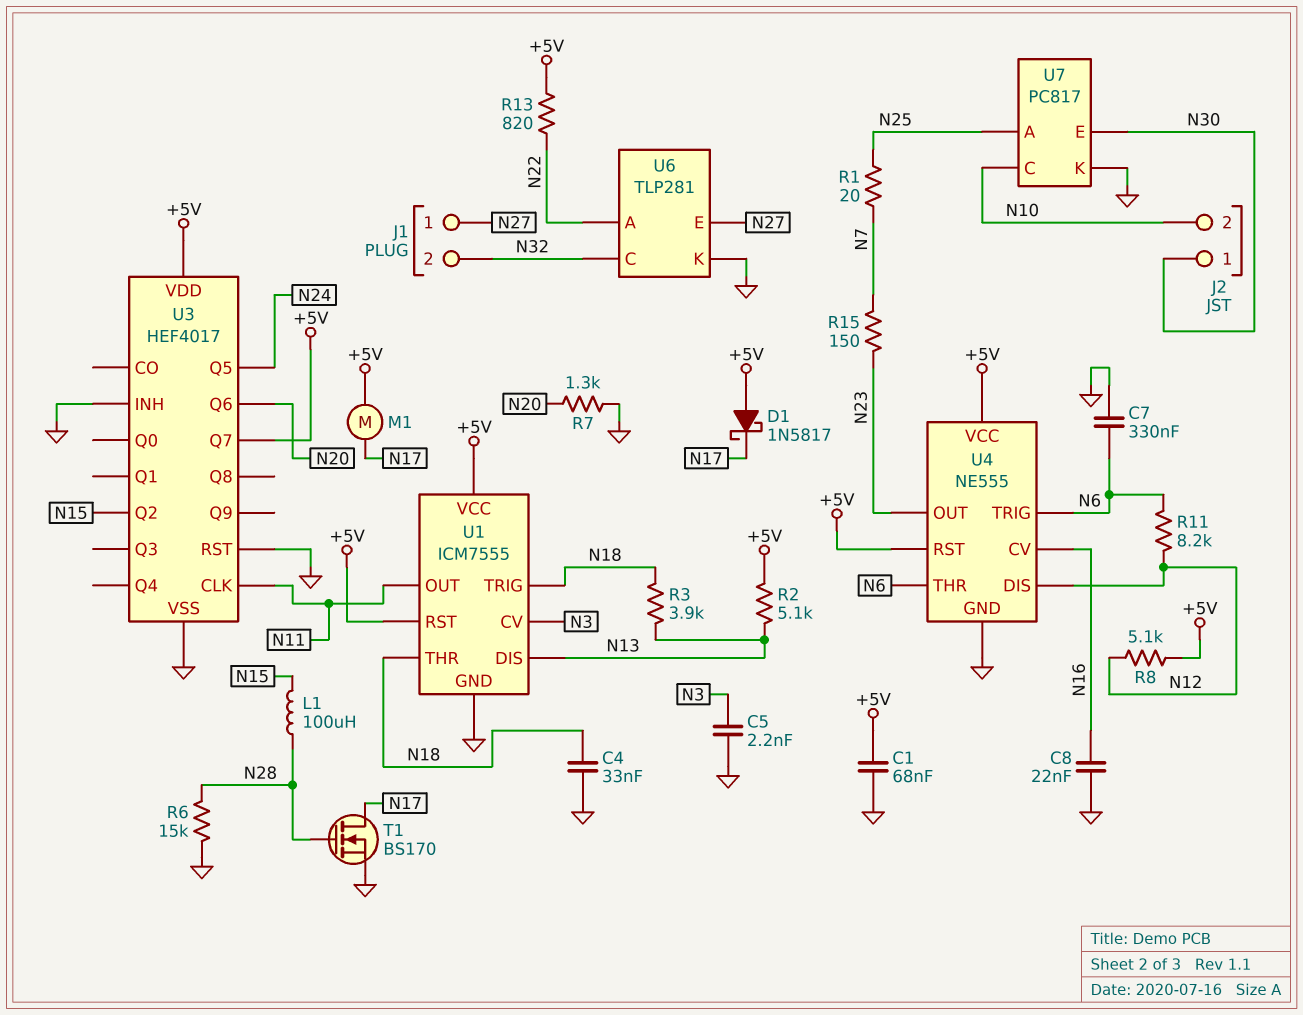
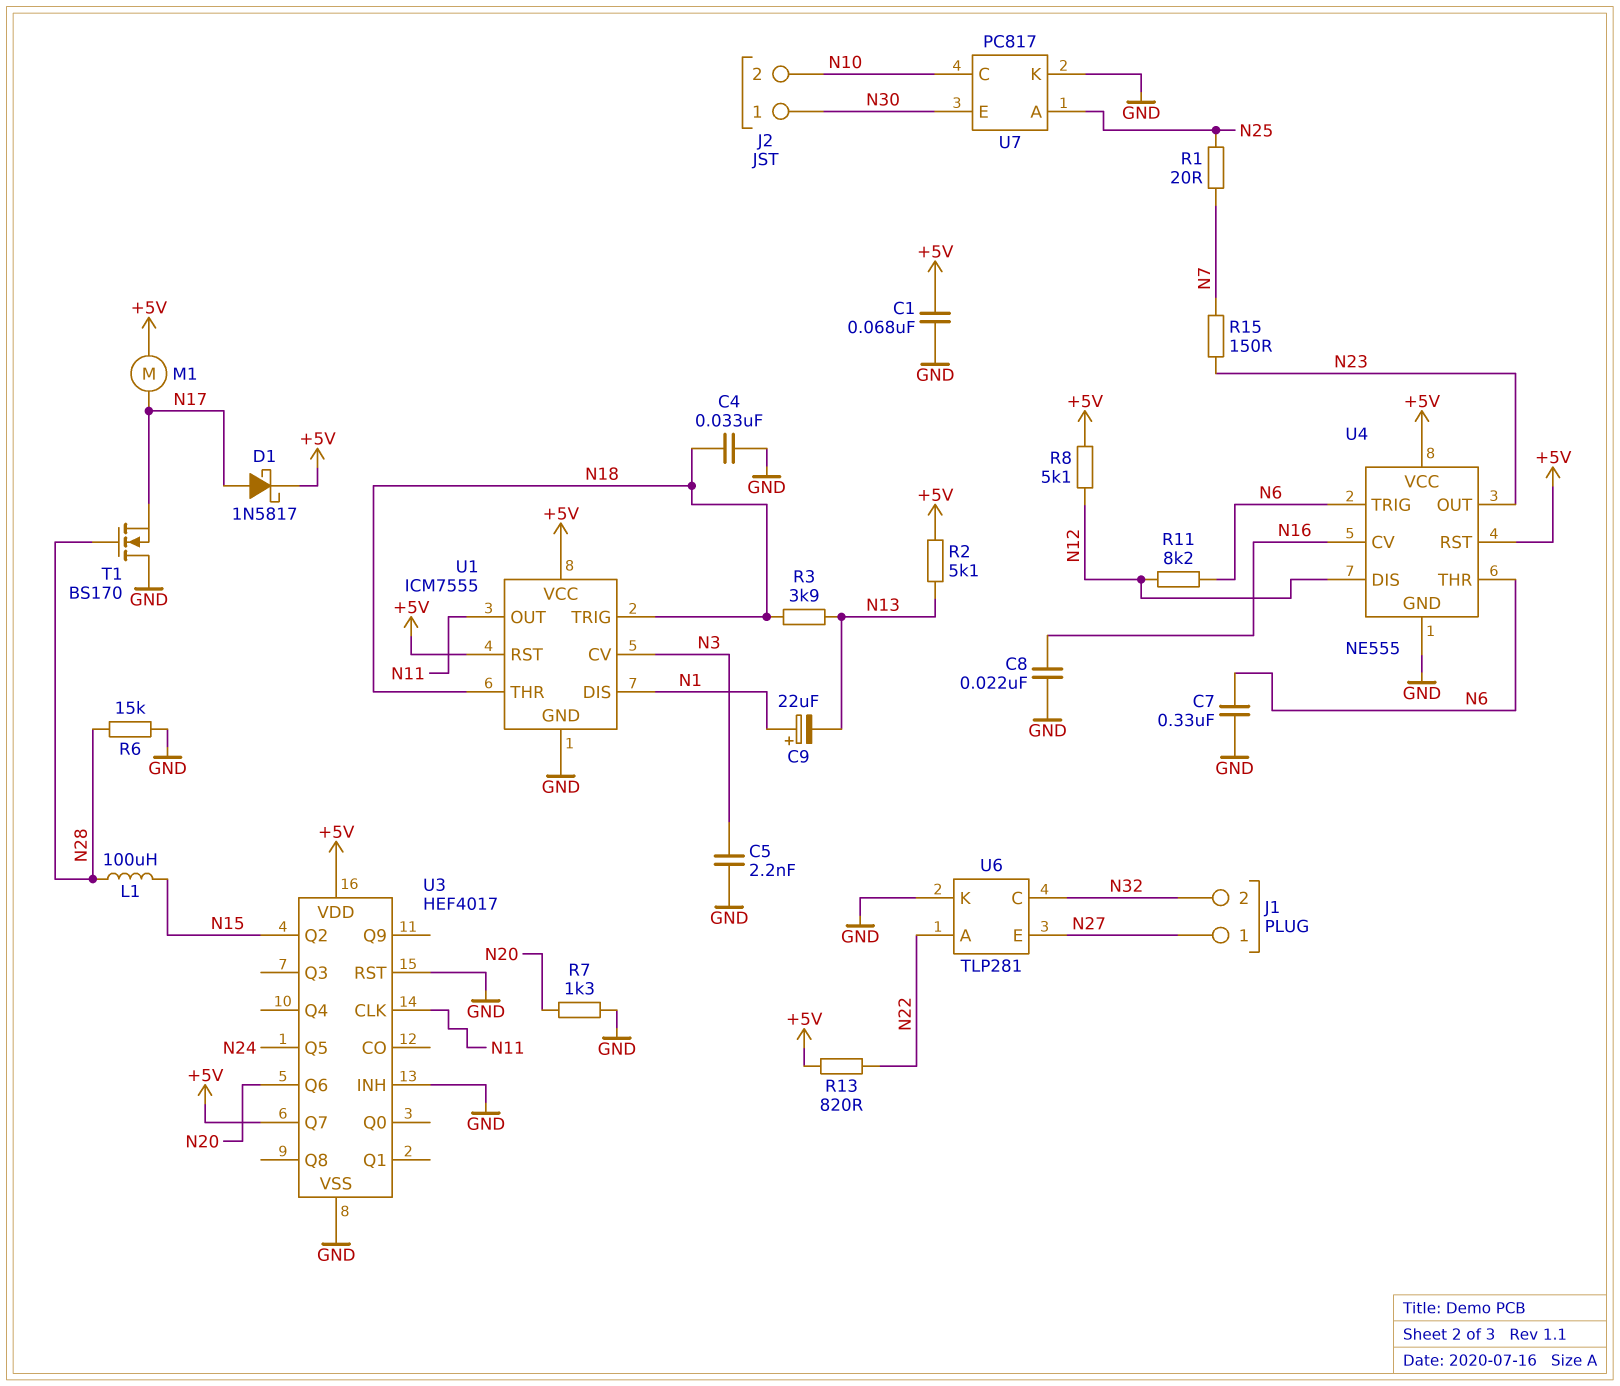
C9: none -> 22uF (plus N1, minus N13)
D1: schottky 1N5817 (A +5V, K N17) -> schottky 1N5817 (A N17, K +5V)
T1: NMOS BS170 (G N28, D N17, S GND) -> NMOS BS170 (G N28, D GND, S N17)
U1 pin DIS: N13 -> N1

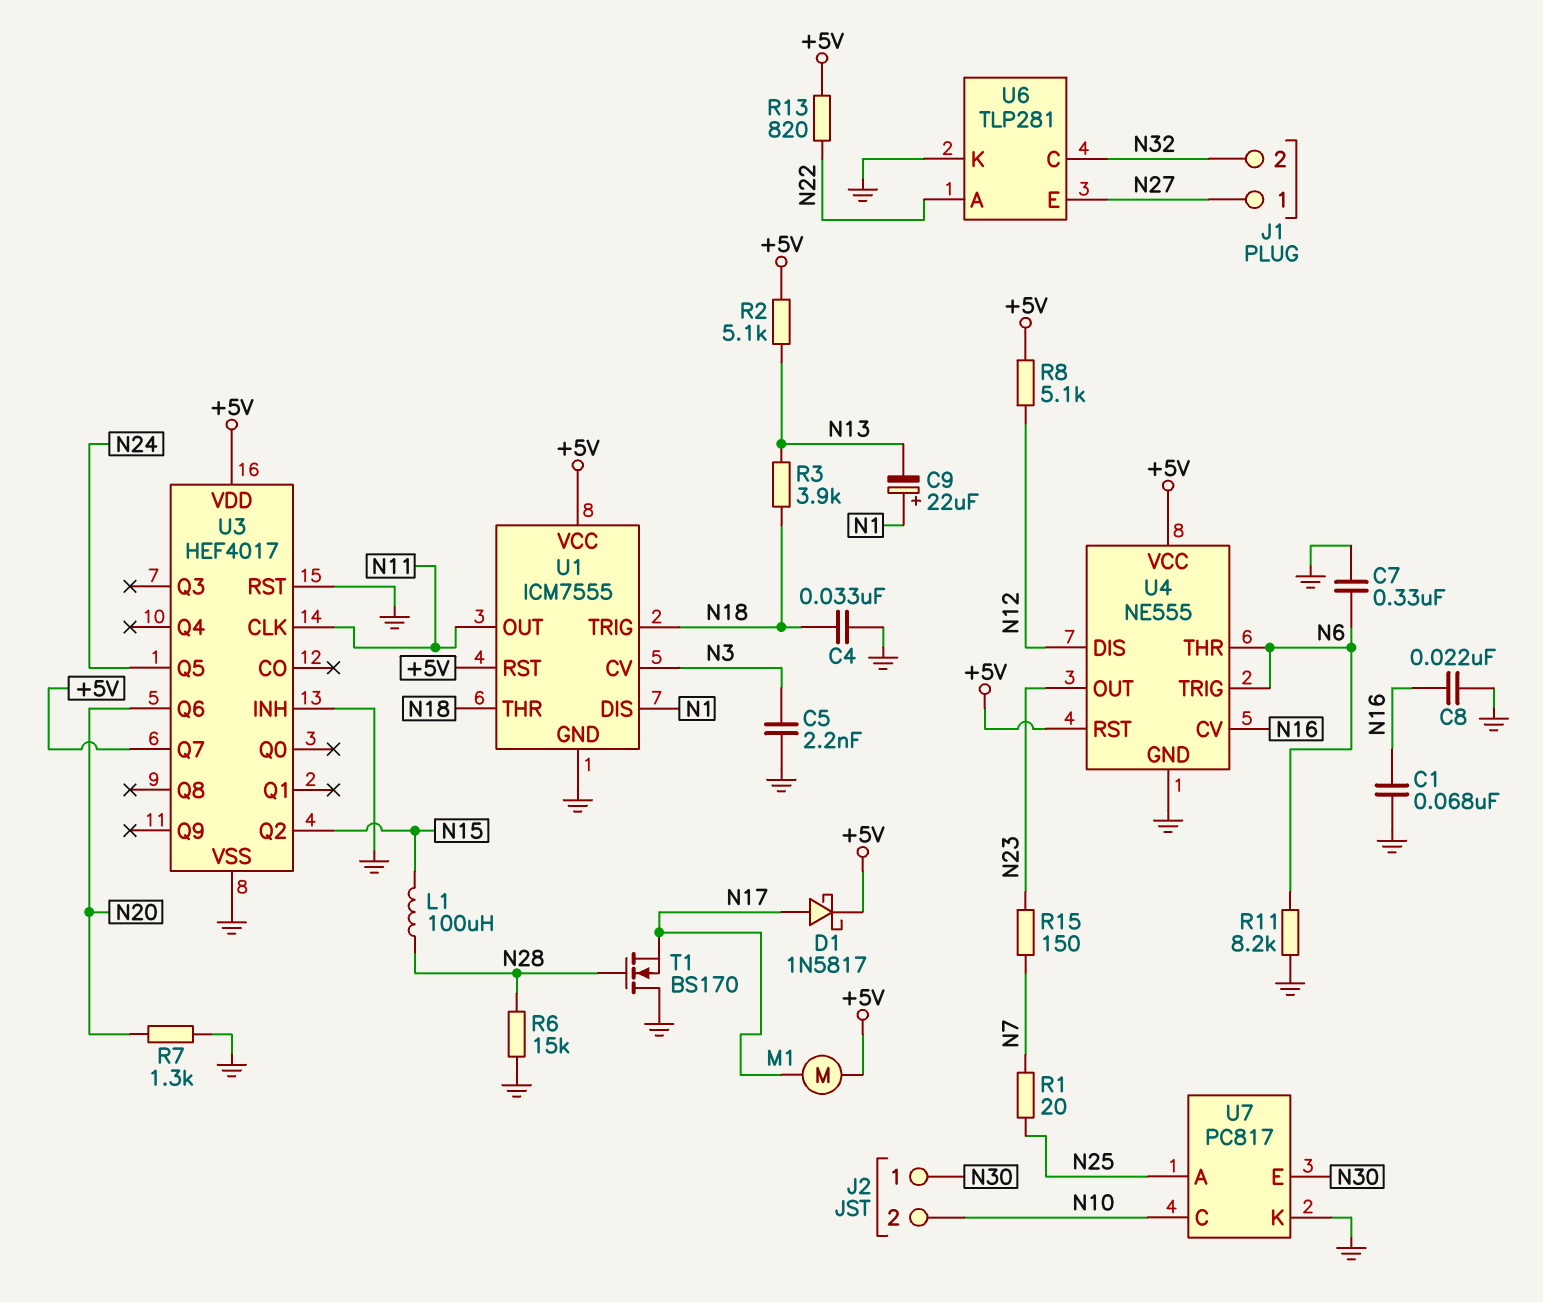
C1: 68nF (+5V, GND) -> 68nF (GND, N16)
R11: 8.2k (N6, N12) -> 8.2k (GND, N6)

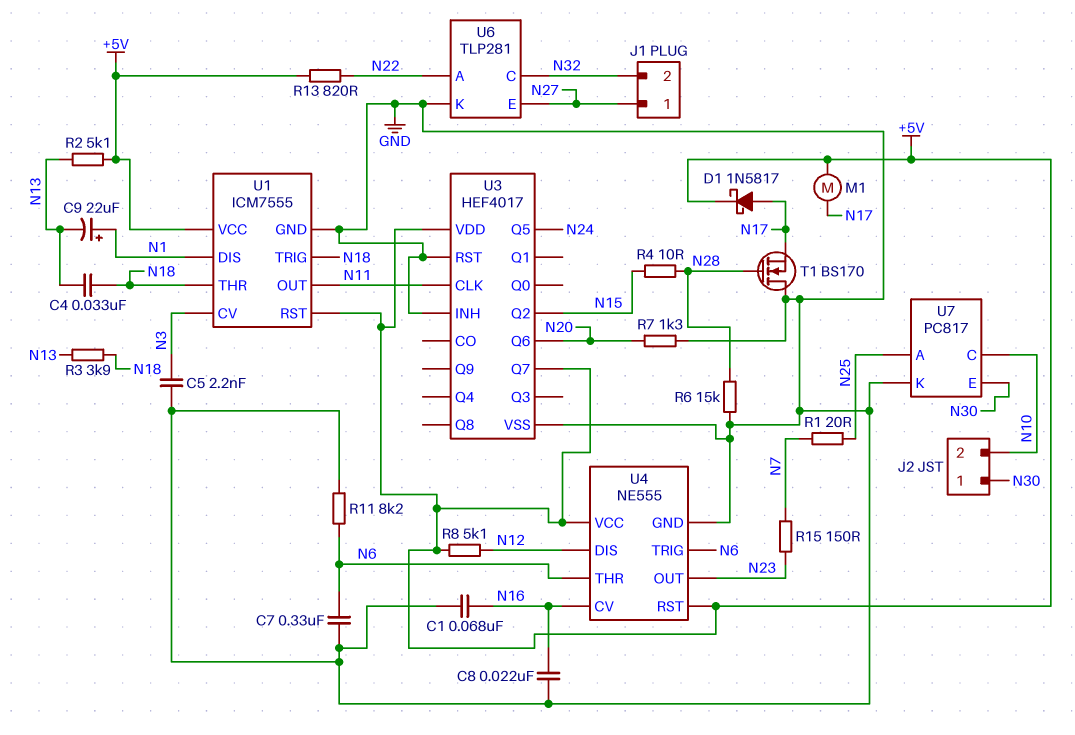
C4: 33nF (GND, N18) -> 33nF (N13, N18)
L1: 100uH (N15, N28) -> none
R4: none -> 10 (N15, N28)

